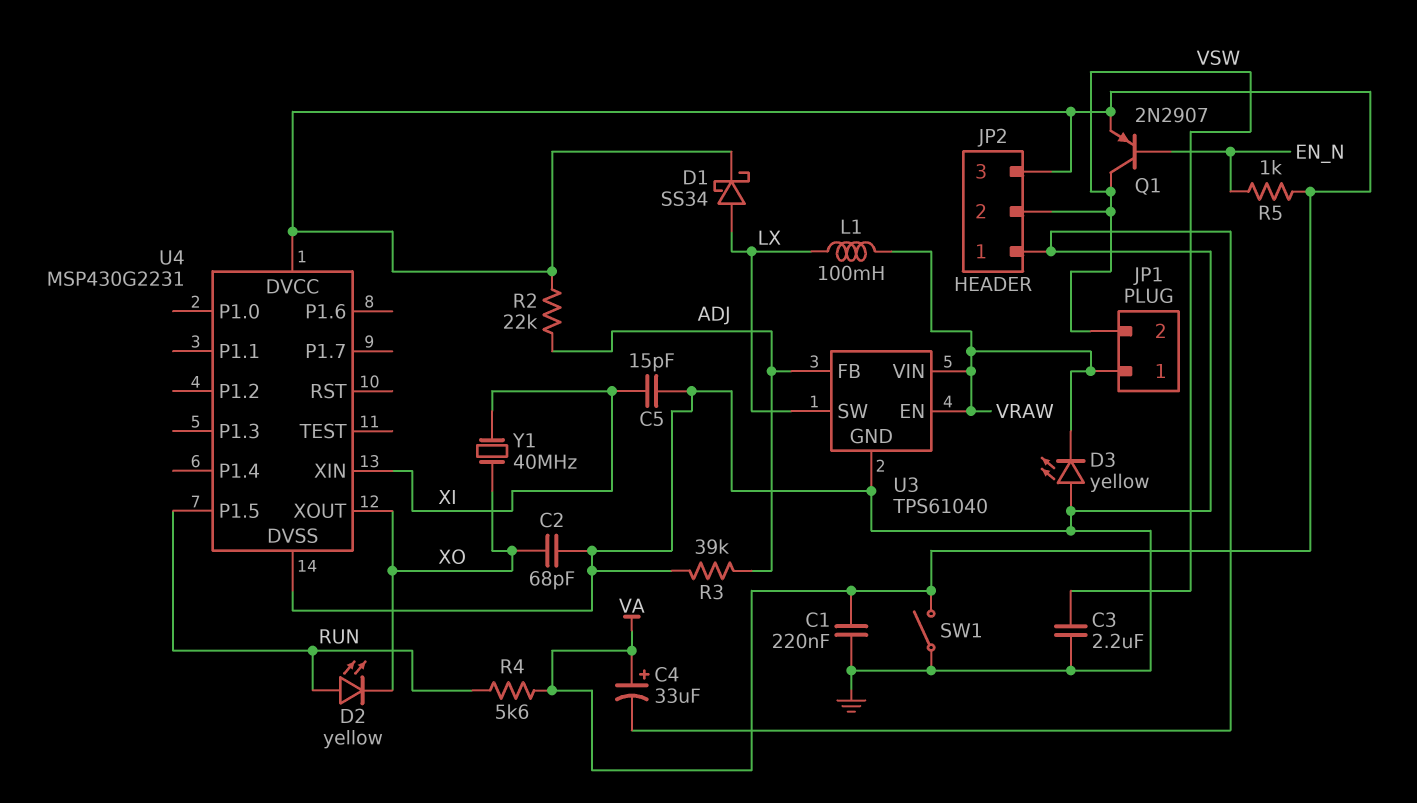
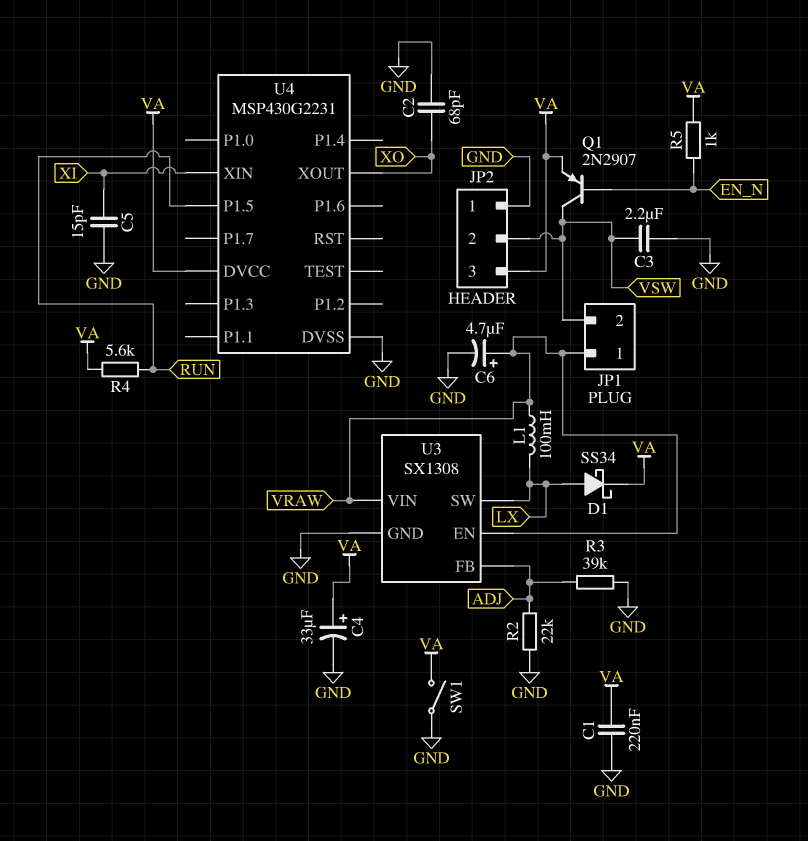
C6: none -> 4.7uF (plus VRAW, minus GND)
D2: LED yellow (A RUN, K XO) -> none
D3: LED yellow (A GND, K VRAW) -> none
R2: 22k (ADJ, VA) -> 22k (ADJ, GND)
U3: TPS61040 -> SX1308
Y1: 40MHz (XI, XO) -> none

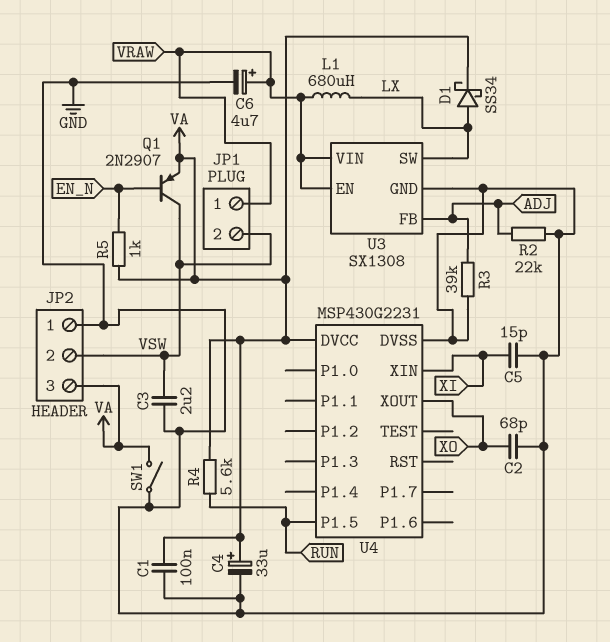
C1: 220nF (GND, VA) -> 100nF (GND, VA)
L1: 100mH (LX, VRAW) -> 680uH (LX, VRAW)

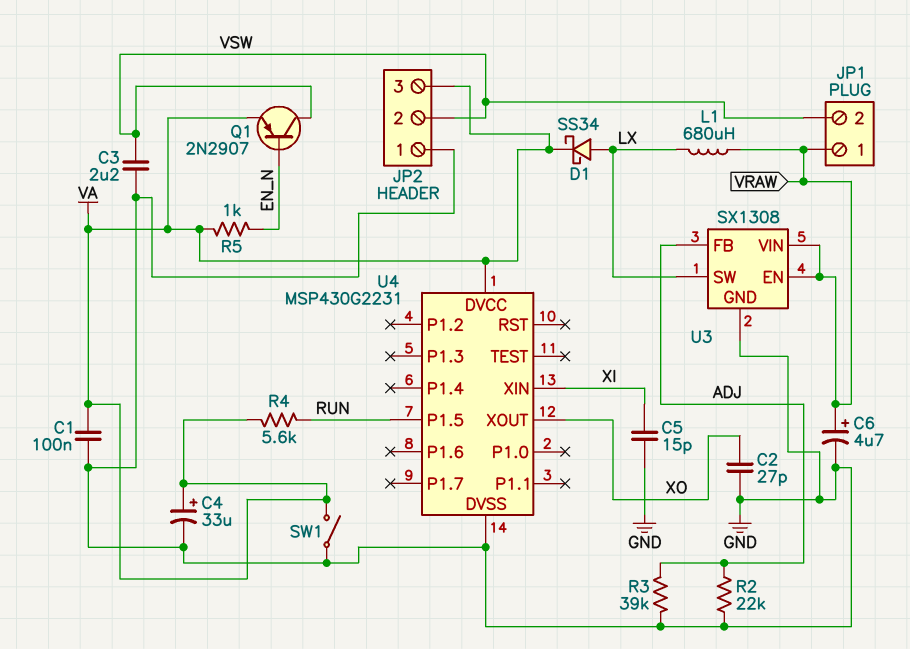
C2: 68pF (GND, XO) -> 27pF (GND, XO)

